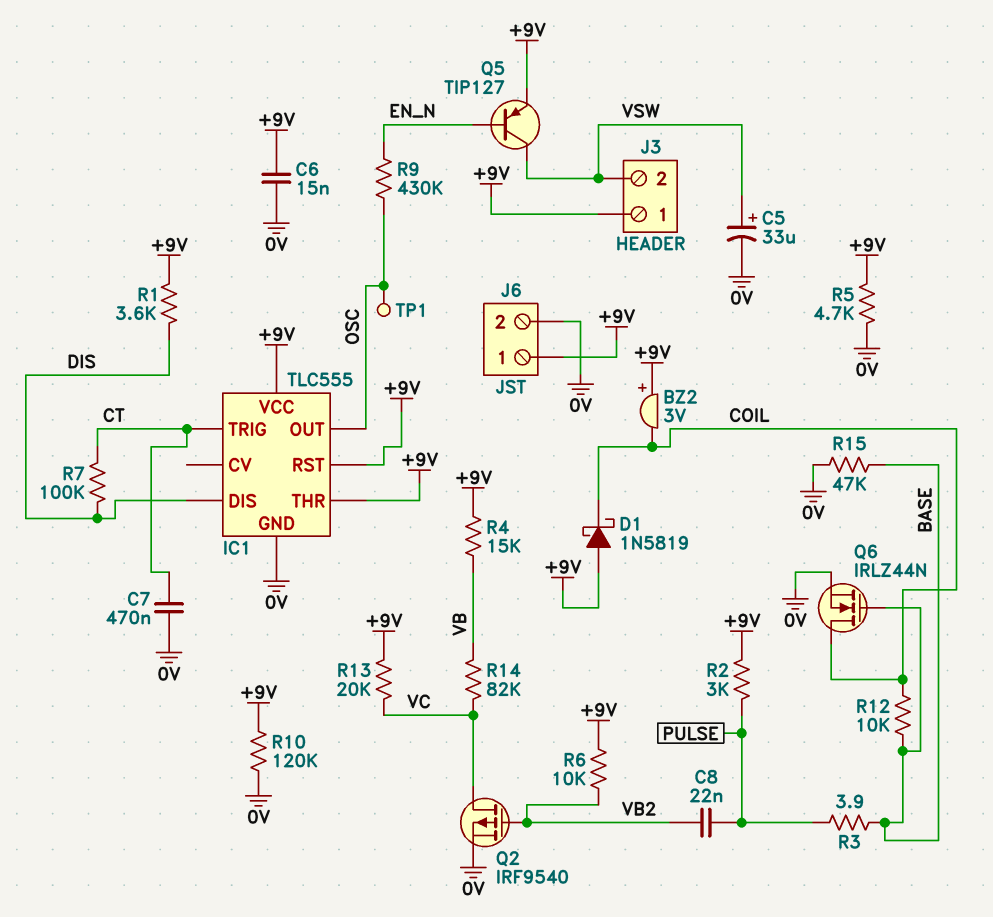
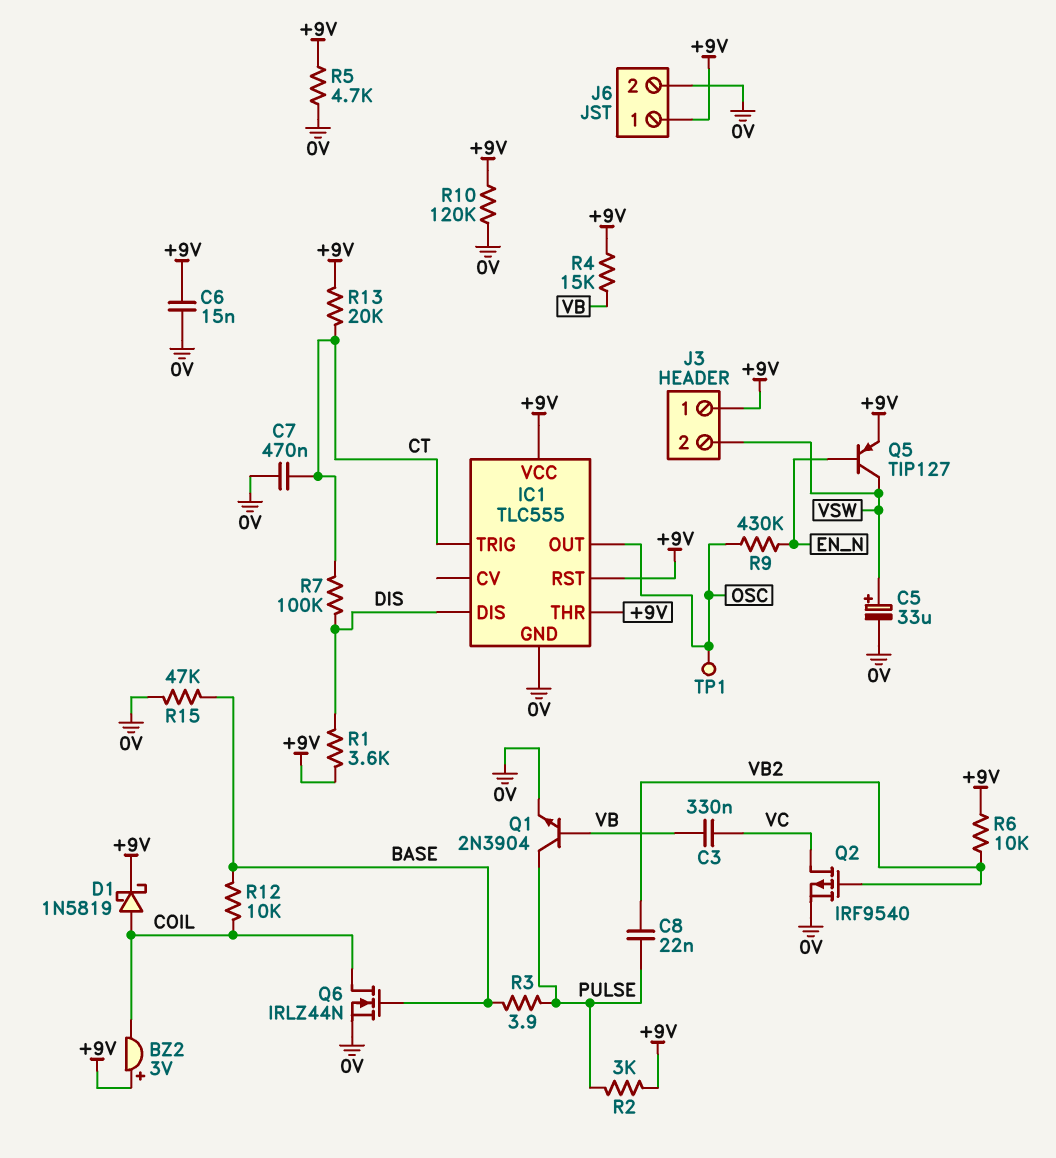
C3: none -> 330nF (VB, VC)
D1: schottky 1N5819 (A +9V, K COIL) -> schottky 1N5819 (A COIL, K +9V)
Q1: none -> NPN 2N3904 (B VB, C PULSE, E 0V)
R13: 20k (+9V, VC) -> 20k (+9V, CT)
R14: 82k (VB, VC) -> none

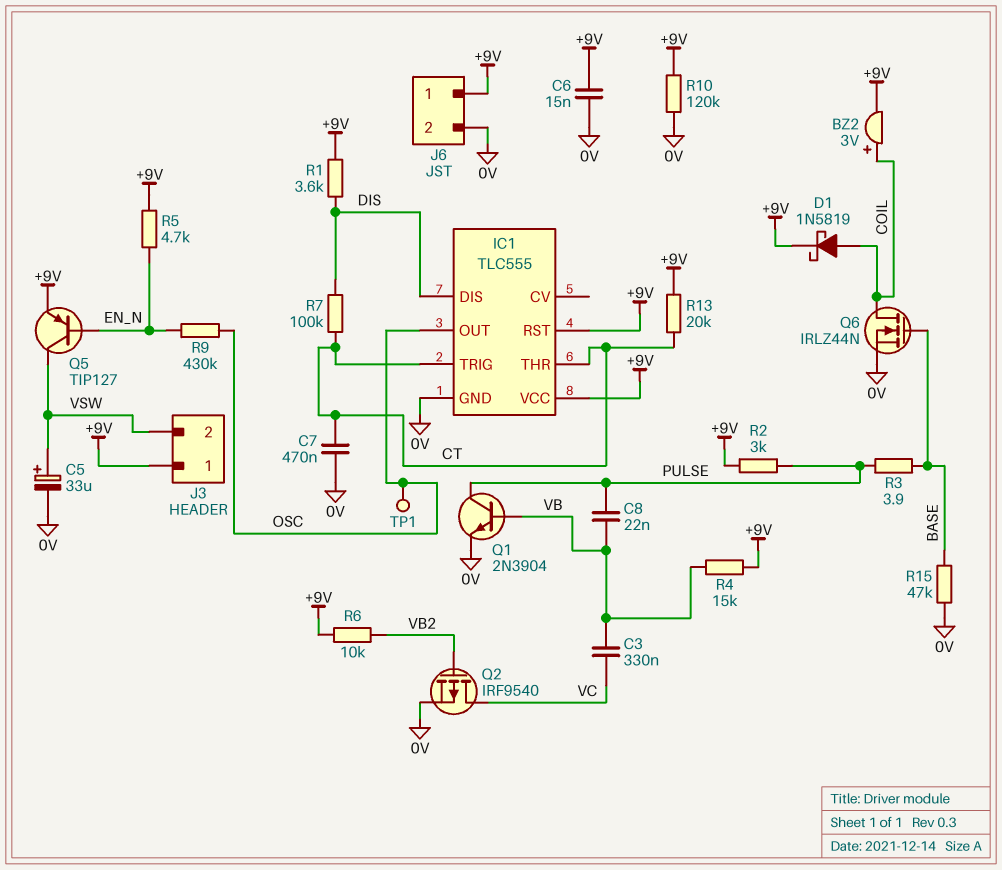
BZ2: buzzer 3V (plus +9V, minus COIL) -> buzzer 3V (plus COIL, minus +9V)
C8: 22nF (PULSE, VB2) -> 22nF (PULSE, VB)
IC1 pin THR: +9V -> CT
R5: 4.7k (+9V, 0V) -> 4.7k (+9V, EN_N)
R12: 10k (BASE, COIL) -> none

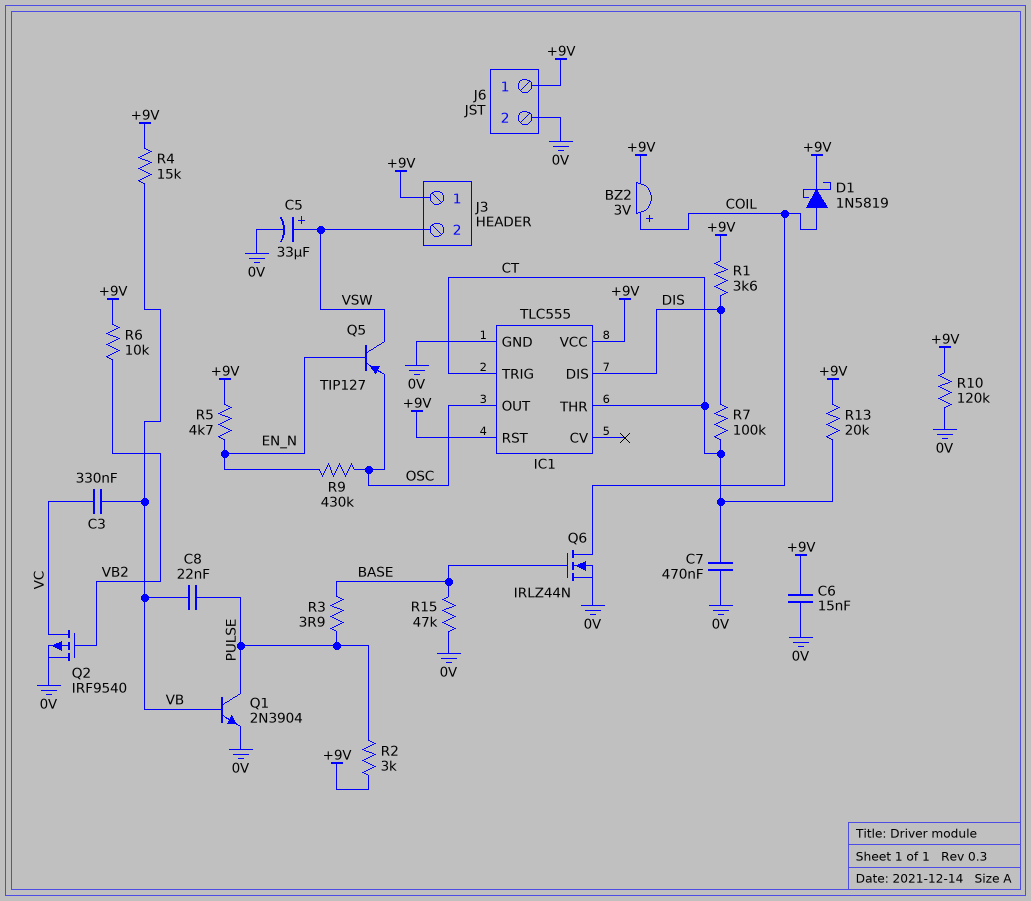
Q5: PNP TIP127 (B EN_N, C VSW, E +9V) -> PNP TIP127 (B EN_N, C VSW, E OSC)
TP1: test point (OSC) -> none

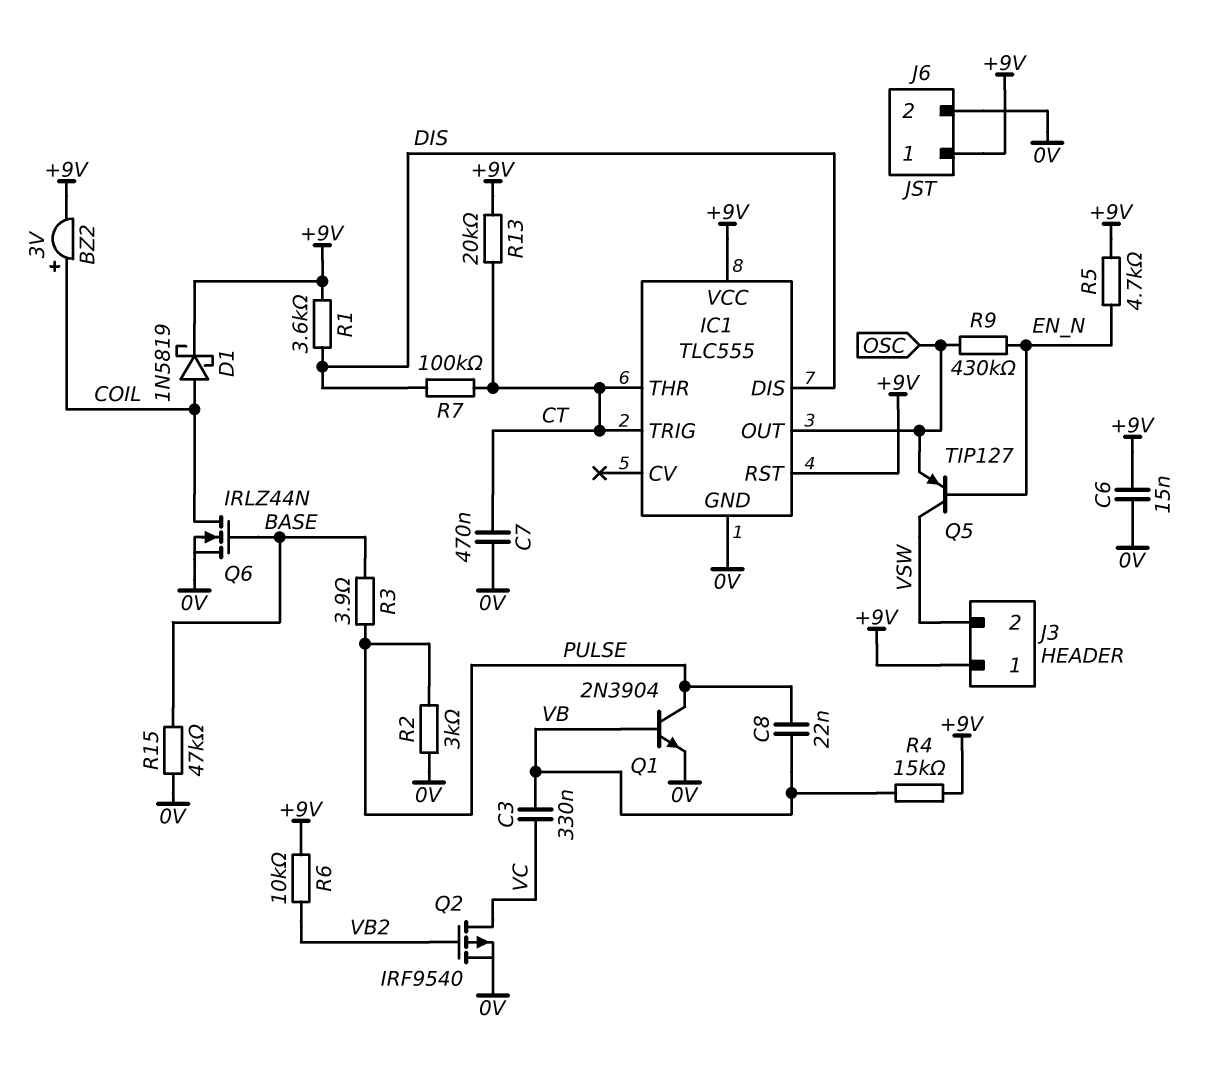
C5: 33uF (plus VSW, minus 0V) -> none
R2: 3k (+9V, PULSE) -> 3k (0V, PULSE)
R10: 120k (+9V, 0V) -> none

